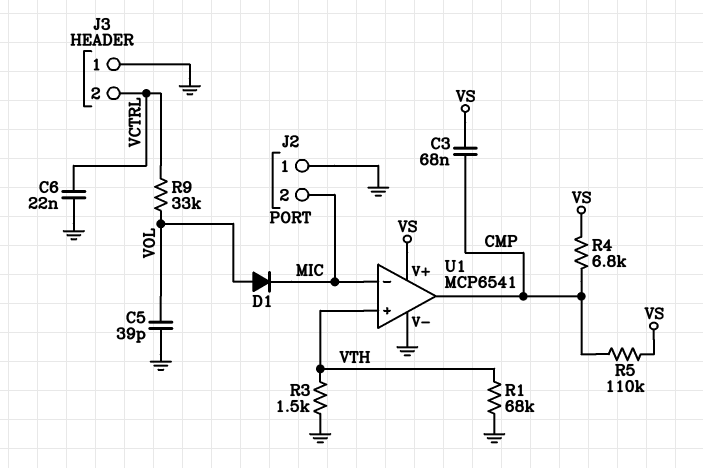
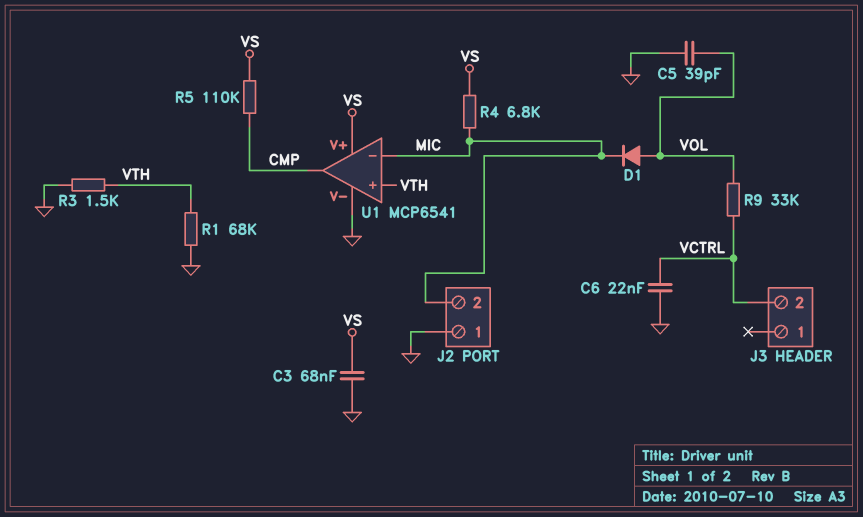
C3: 68nF (CMP, VS) -> 68nF (GND, VS)
J3 pin 1: GND -> none
R4: 6.8k (CMP, VS) -> 6.8k (MIC, VS)

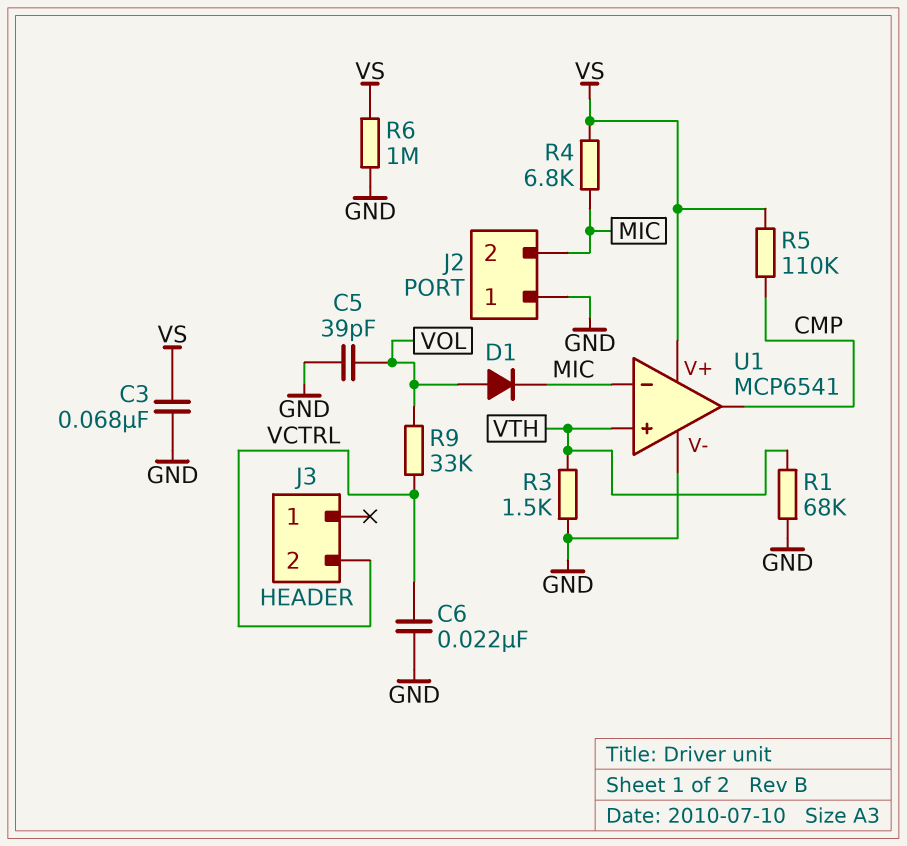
R6: none -> 1M (GND, VS)

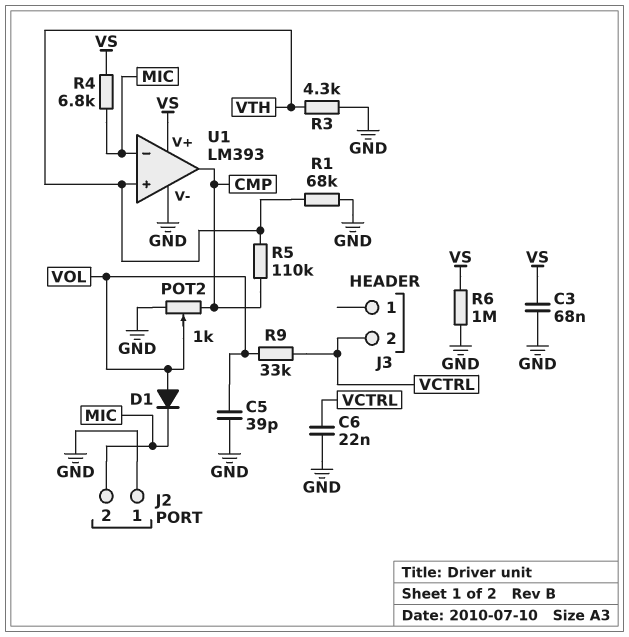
POT2: none -> 1k (CMP, GND, wiper VOL)
R3: 1.5k (GND, VTH) -> 4.3k (GND, VTH)
R5: 110k (CMP, VS) -> 110k (CMP, VTH)
U1: MCP6541 -> LM393

